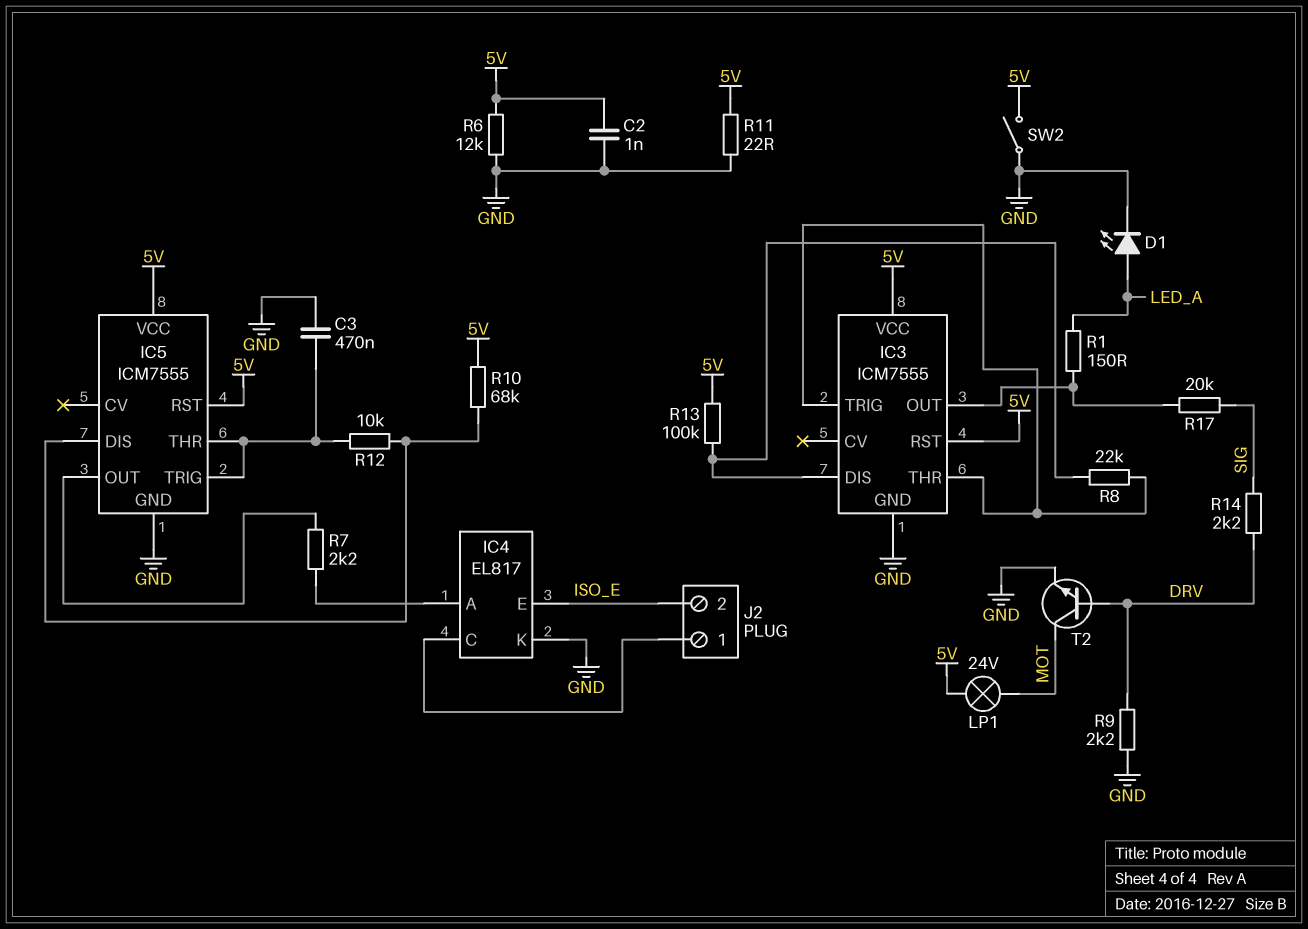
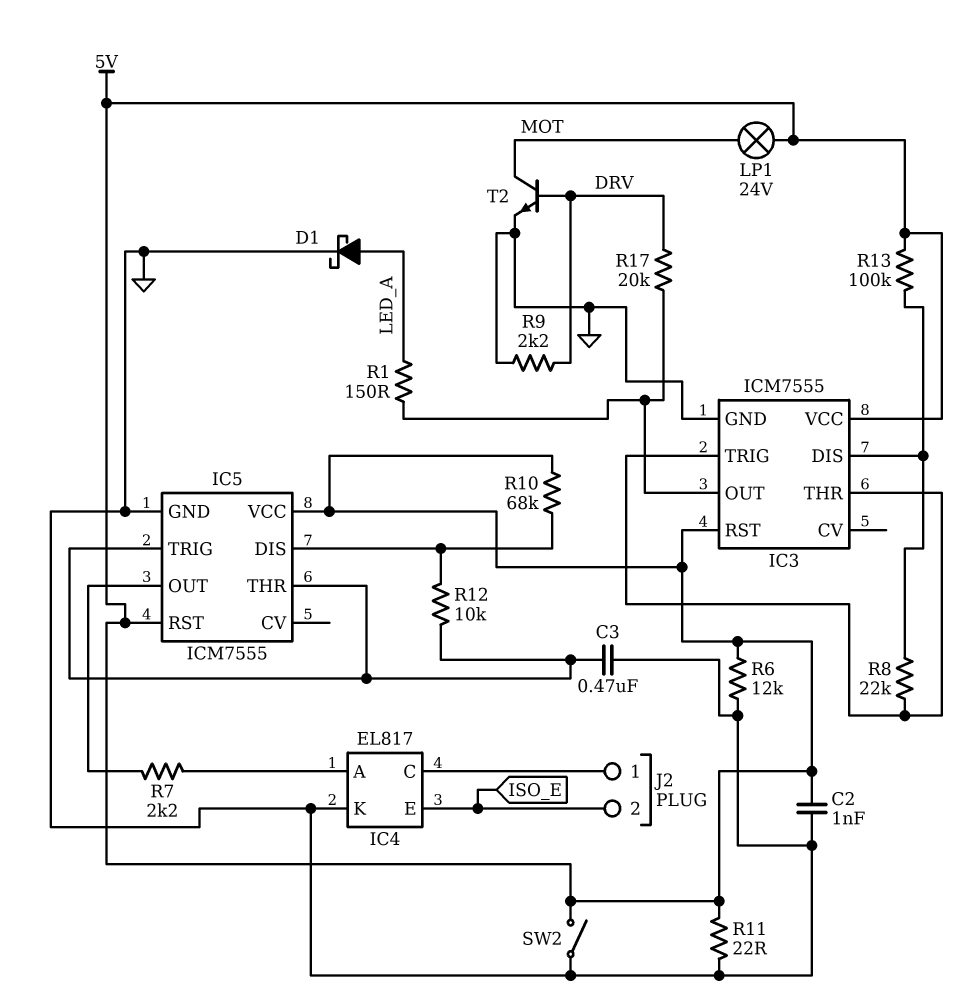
D1: LED (A LED_A, K GND) -> schottky (A LED_A, K GND)
R14: 2.2k (DRV, SIG) -> none
R17: 20k (IC3/OUT, SIG) -> 20k (DRV, IC3/OUT)

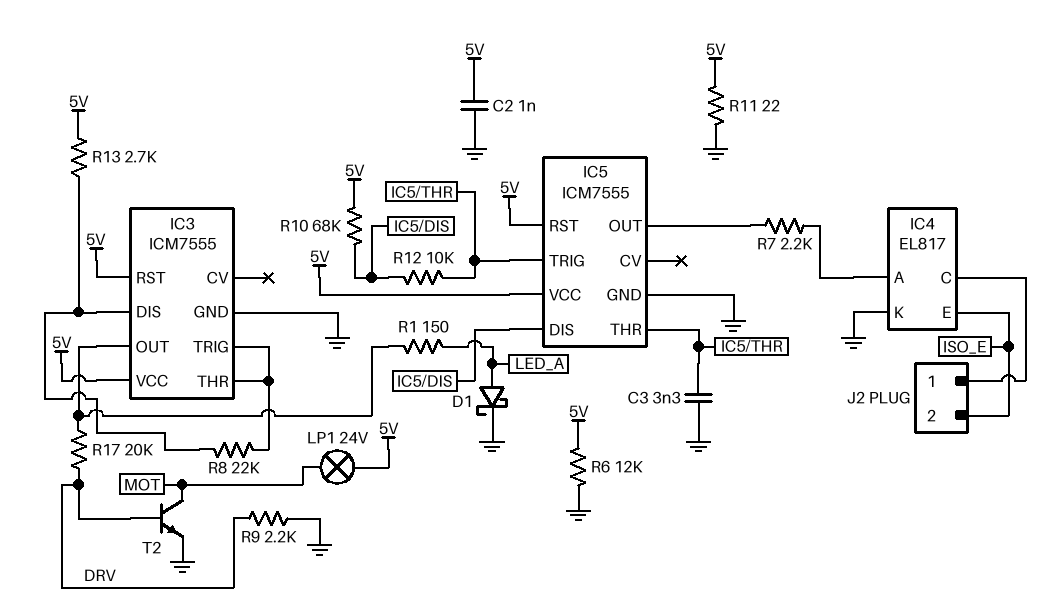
C3: 470nF (GND, IC5/THR) -> 3.3nF (GND, IC5/THR)
R13: 100k (5V, IC3/DIS) -> 2.7k (5V, IC3/DIS)
SW2: switch (5V, GND) -> none

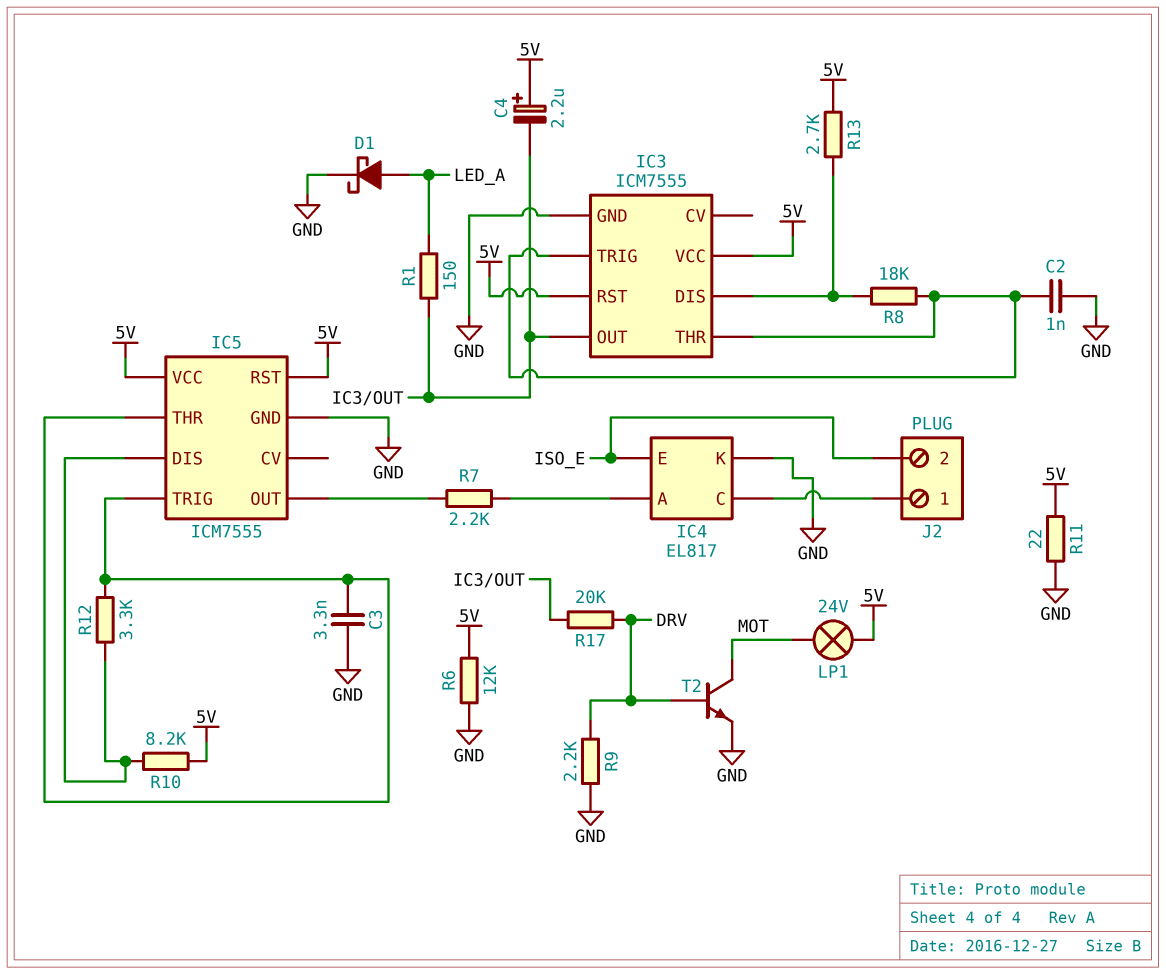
C2: 1nF (5V, GND) -> 1nF (GND, IC3/THR)
C4: none -> 2.2uF (plus 5V, minus IC3/OUT)
R8: 22k (IC3/DIS, IC3/THR) -> 18k (IC3/DIS, IC3/THR)
R10: 68k (5V, IC5/DIS) -> 8.2k (5V, IC5/DIS)
R12: 10k (IC5/DIS, IC5/THR) -> 3.3k (IC5/DIS, IC5/THR)

